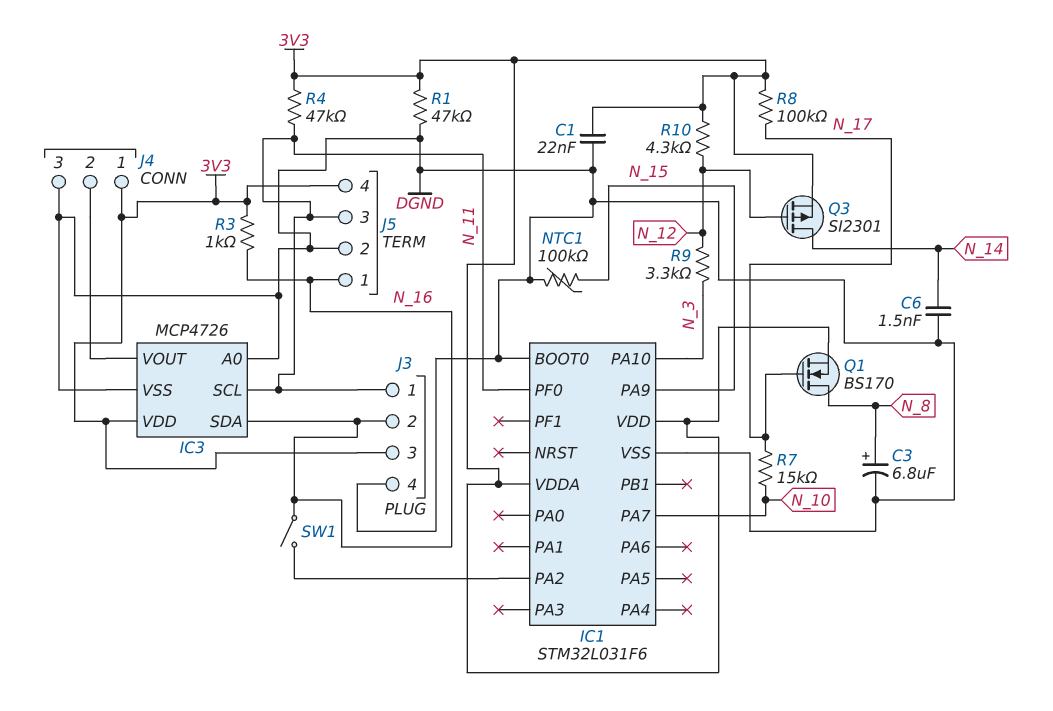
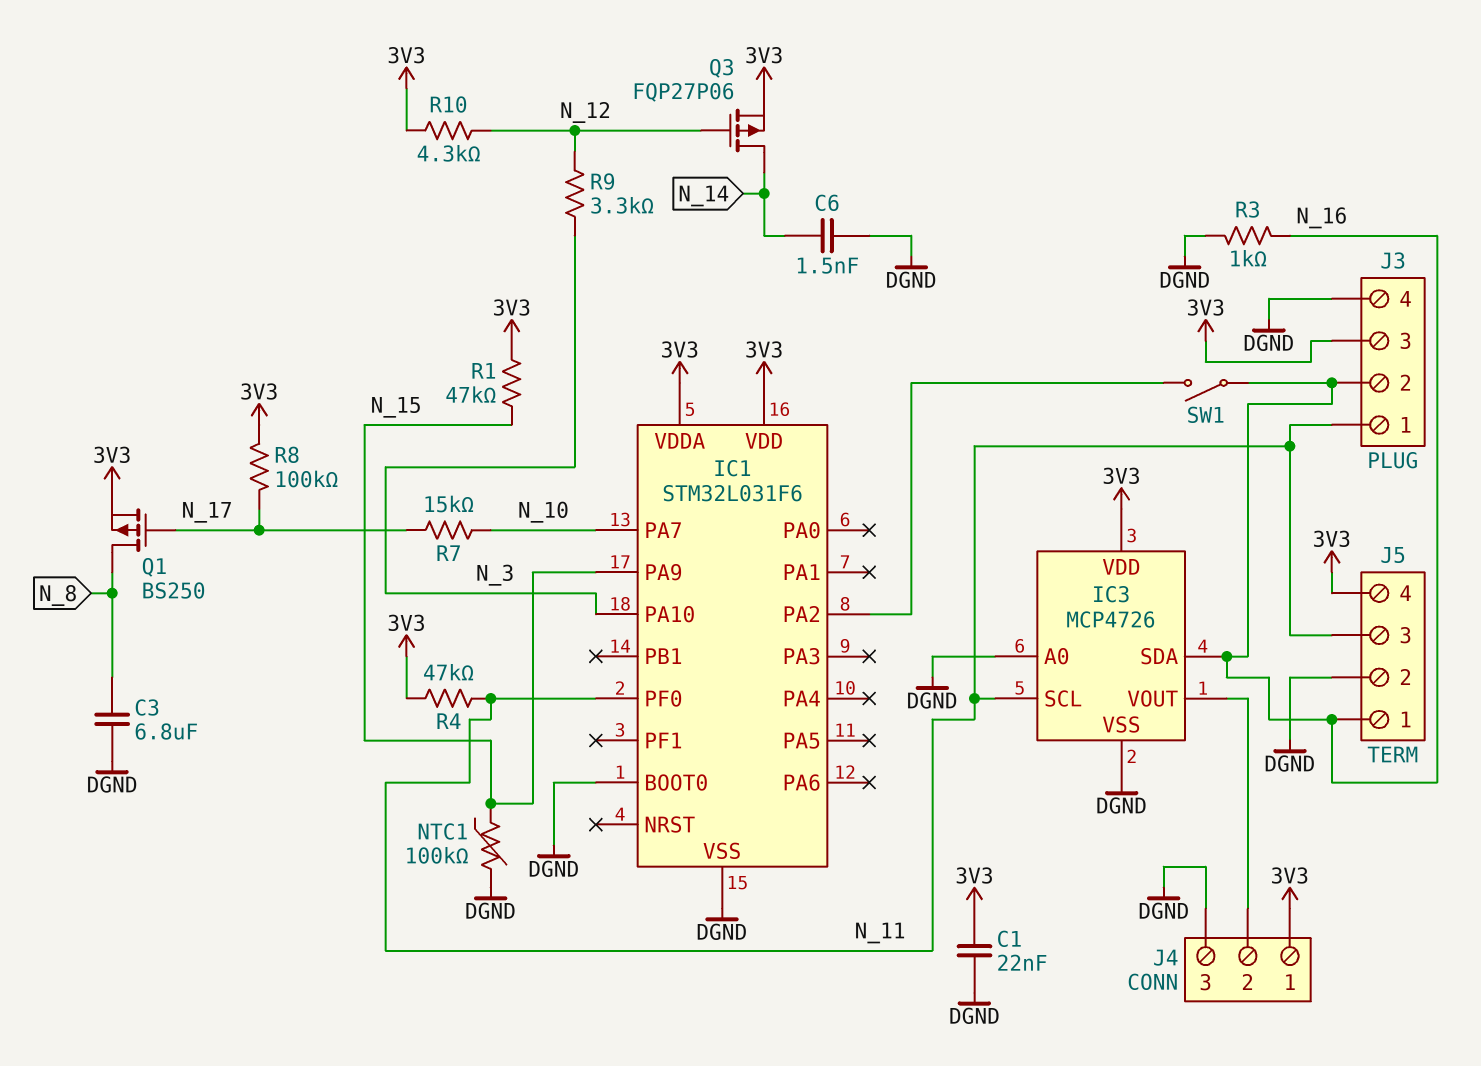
C3: 6.8uF (plus N_8, minus DGND) -> 6.8uF (DGND, N_8)
Q1: NMOS BS170 (G N_17, D N_8, S 3V3) -> PMOS BS250 (G N_17, D N_8, S 3V3)
Q3: PMOS SI2301 (G N_12, D N_14, S 3V3) -> PMOS FQP27P06 (G N_12, D N_14, S 3V3)
R1: 47k (3V3, DGND) -> 47k (3V3, N_15)
R3: 1k (3V3, N_16) -> 1k (DGND, N_16)

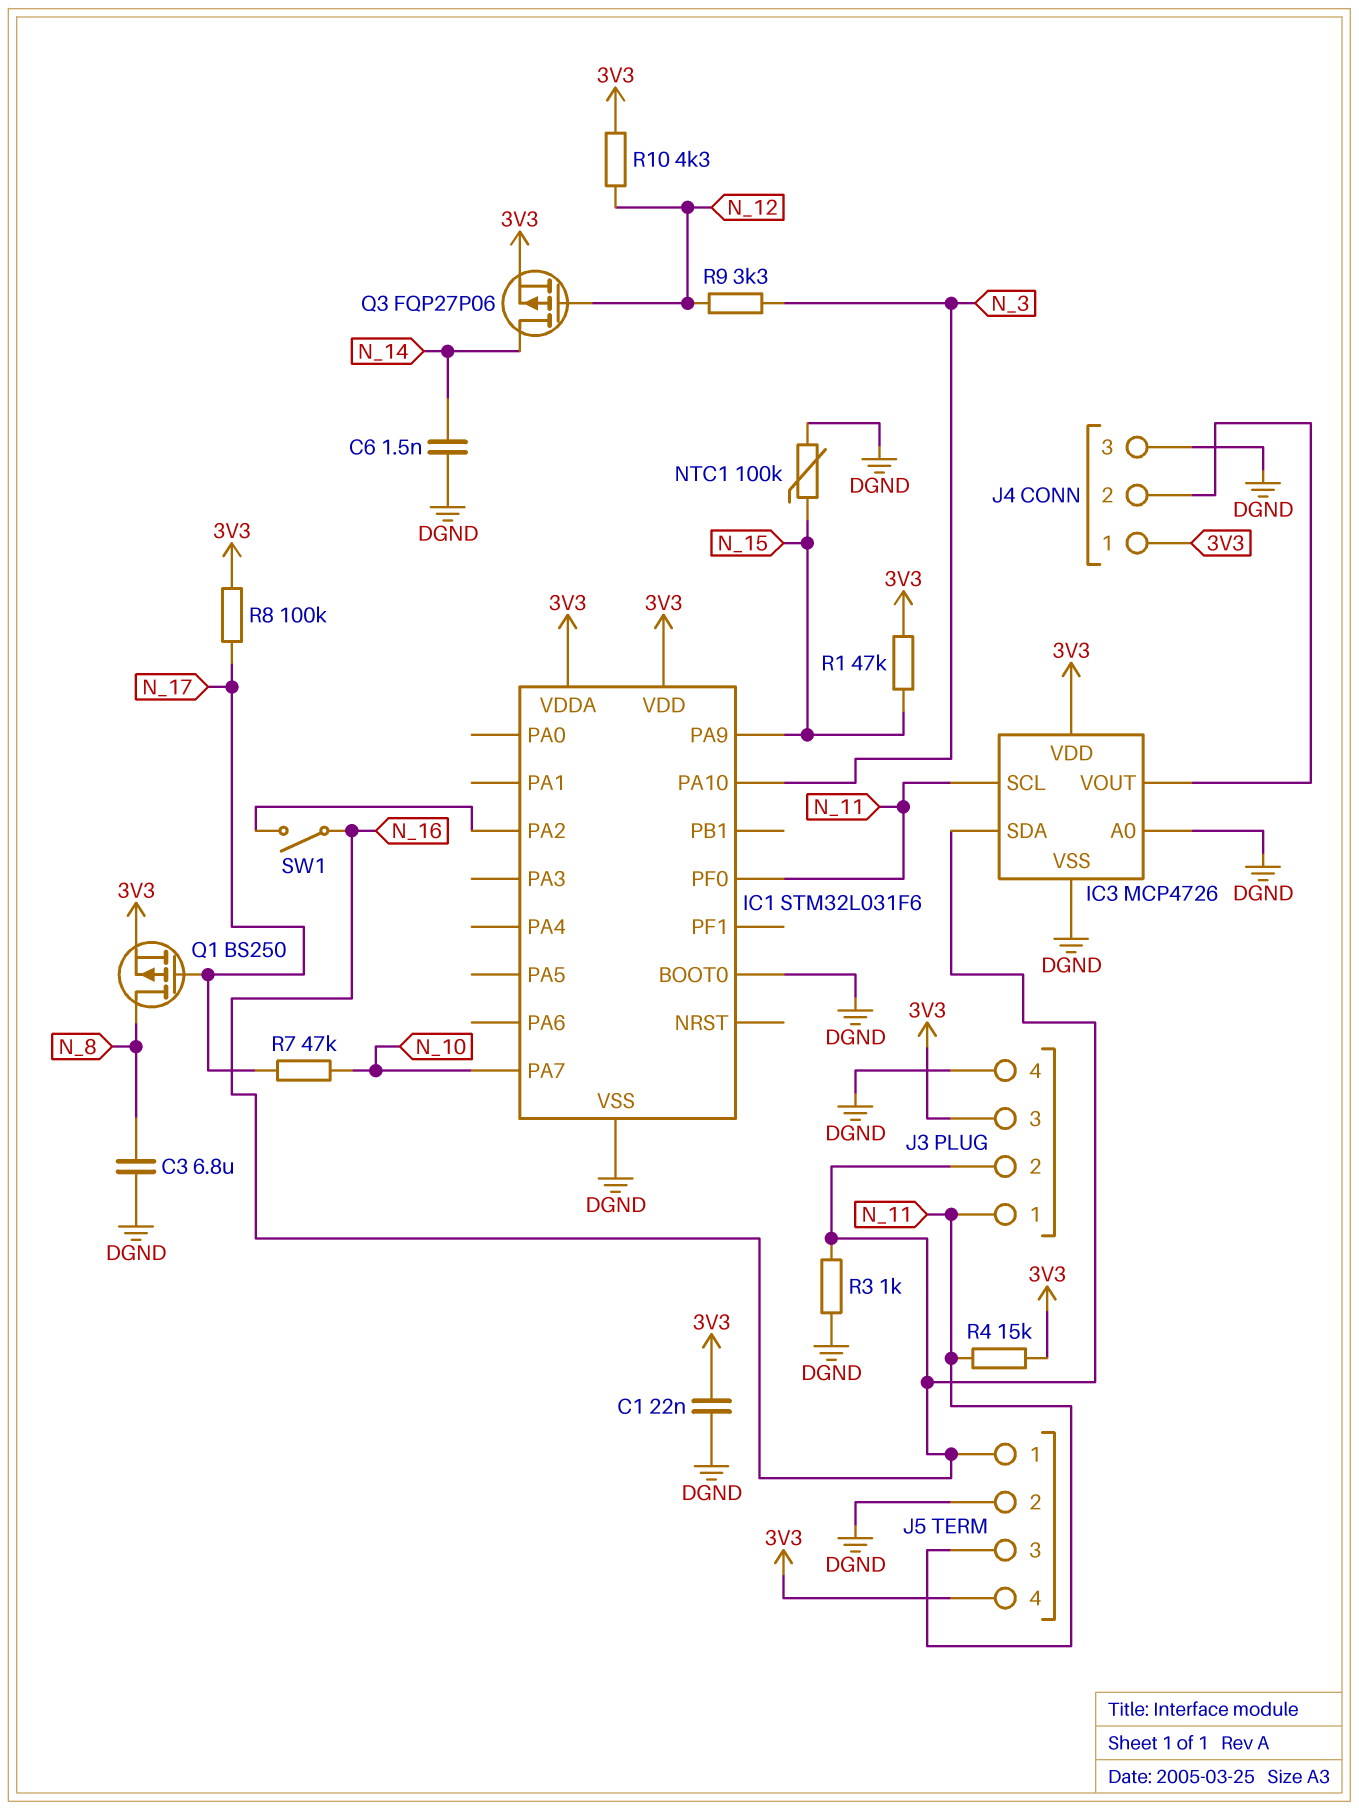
R4: 47k (3V3, N_11) -> 15k (3V3, N_11)
R7: 15k (N_10, N_17) -> 47k (N_10, N_17)

